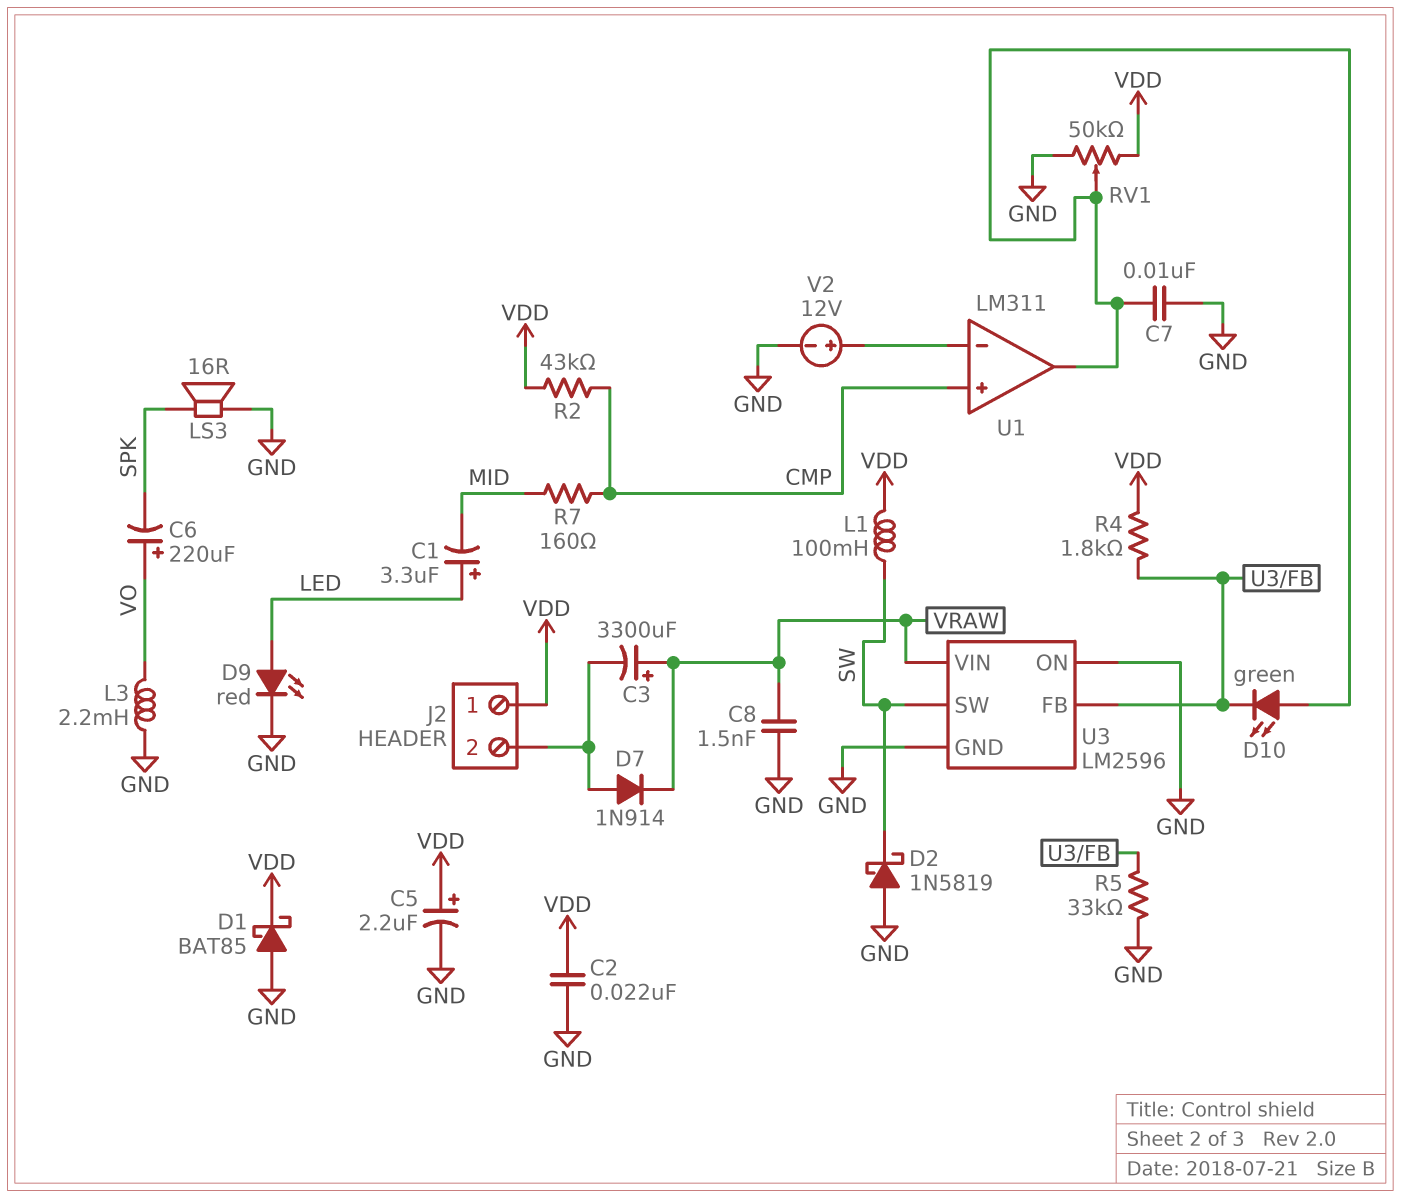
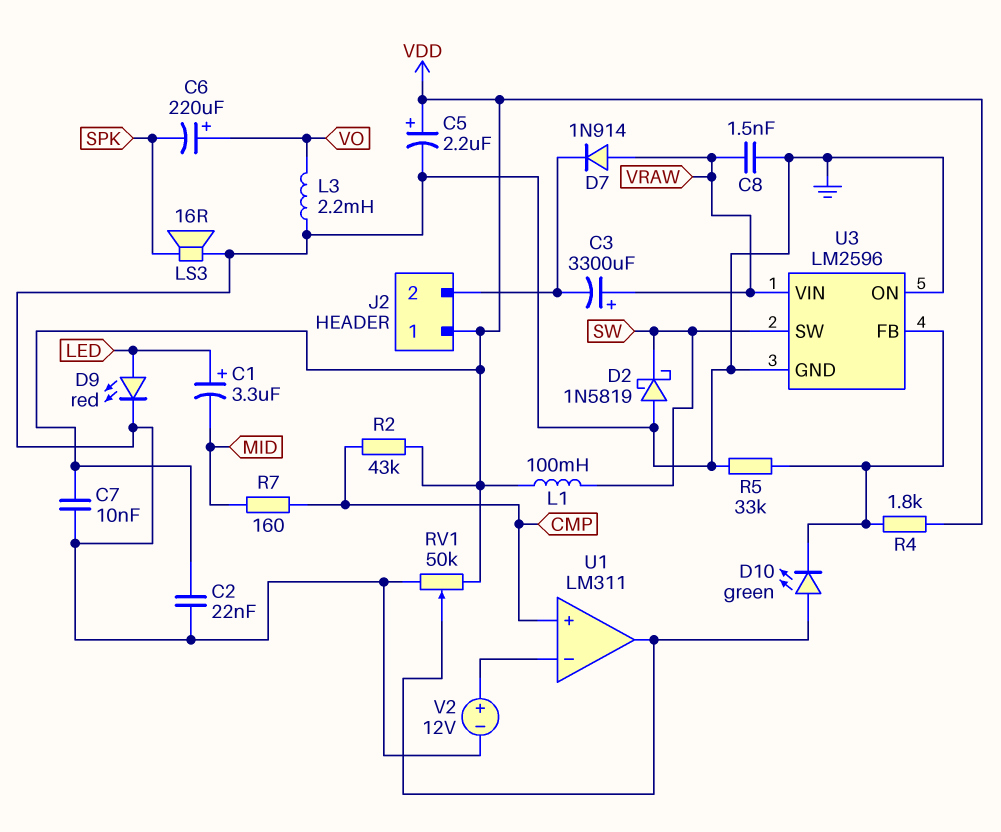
C7: 10nF (GND, U1/out) -> 10nF (GND, VDD)
D1: schottky BAT85 (A GND, K VDD) -> none
D7: diode 1N914 (A J2/2, K VRAW) -> diode 1N914 (A VRAW, K J2/2)

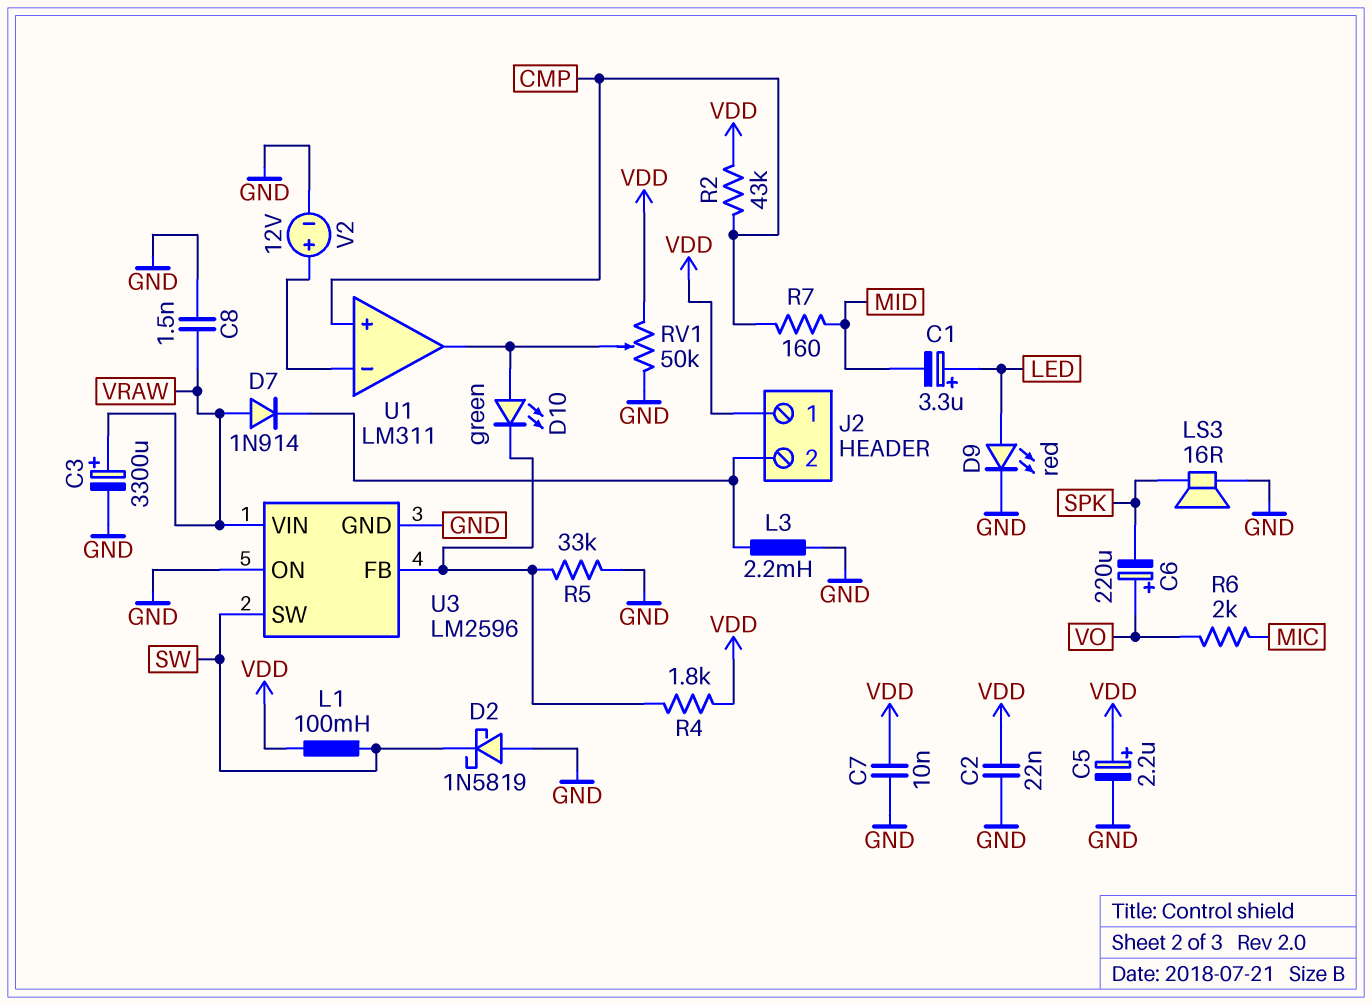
C3: 3300uF (plus VRAW, minus J2/2) -> 3300uF (plus VRAW, minus GND)
L3: 2.2mH (GND, VO) -> 2.2mH (GND, J2/2)
R6: none -> 2k (MIC, VO)

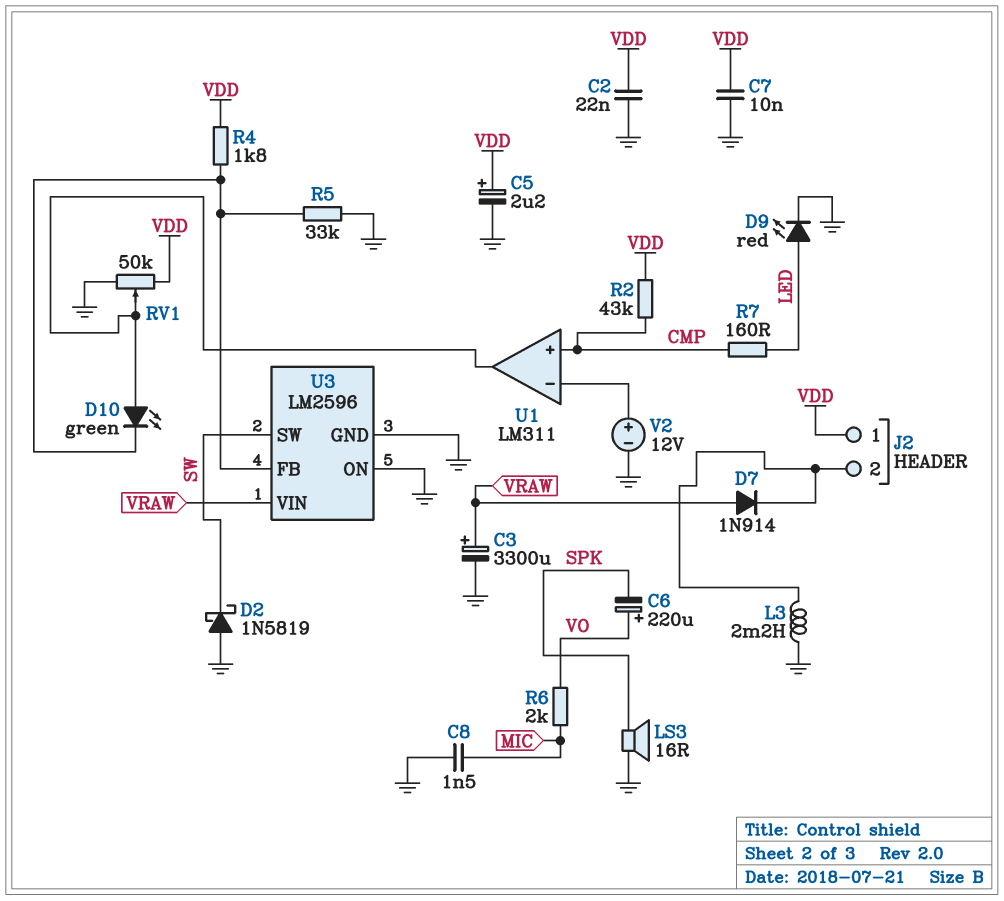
C1: 3.3uF (plus LED, minus MID) -> none
C8: 1.5nF (GND, VRAW) -> 1.5nF (GND, MIC)
L1: 100mH (SW, VDD) -> none
R7: 160 (CMP, MID) -> 160 (CMP, LED)

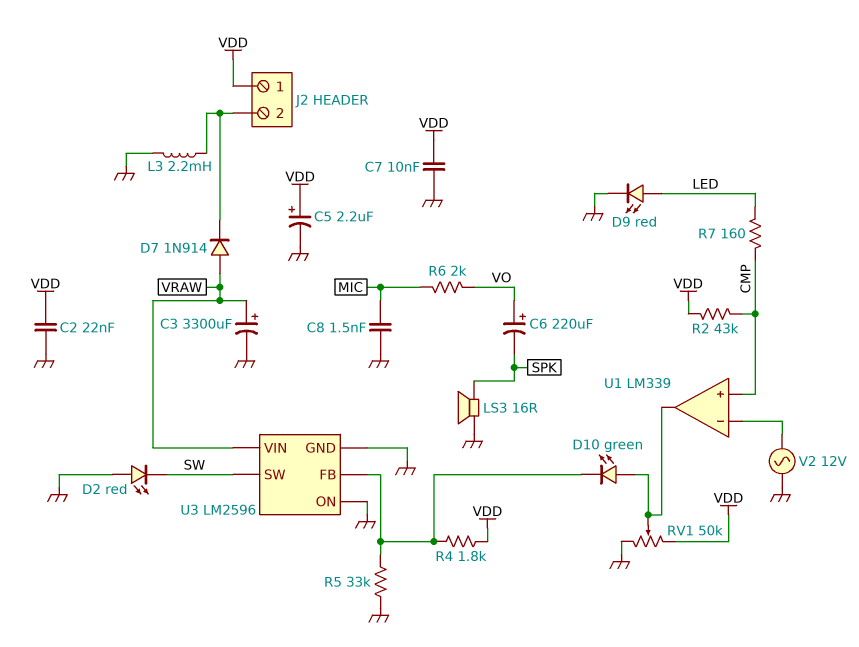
D2: schottky 1N5819 (A GND, K SW) -> LED red (A GND, K SW)
U1: LM311 -> LM339
V2: 12V (plus U1/in-, minus GND) -> AC 12V (GND, U1/in-)

